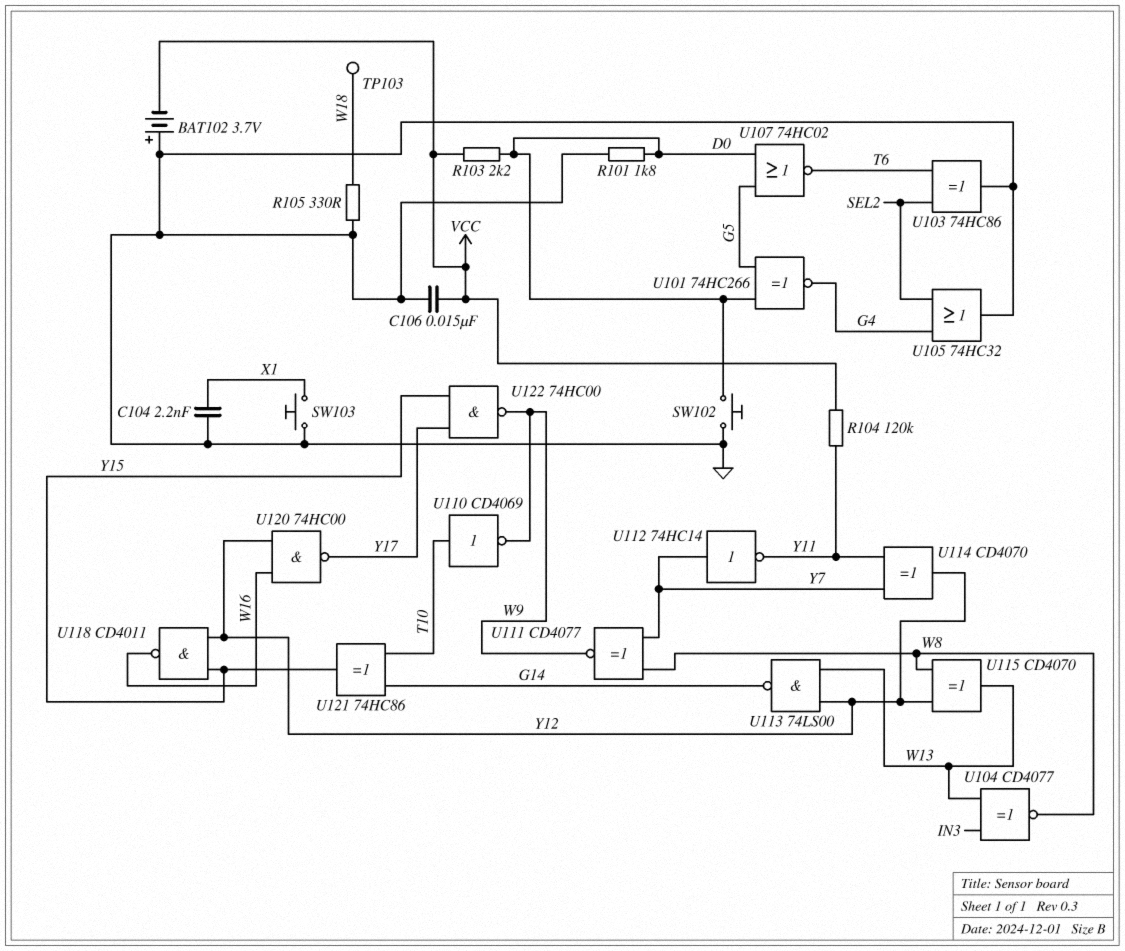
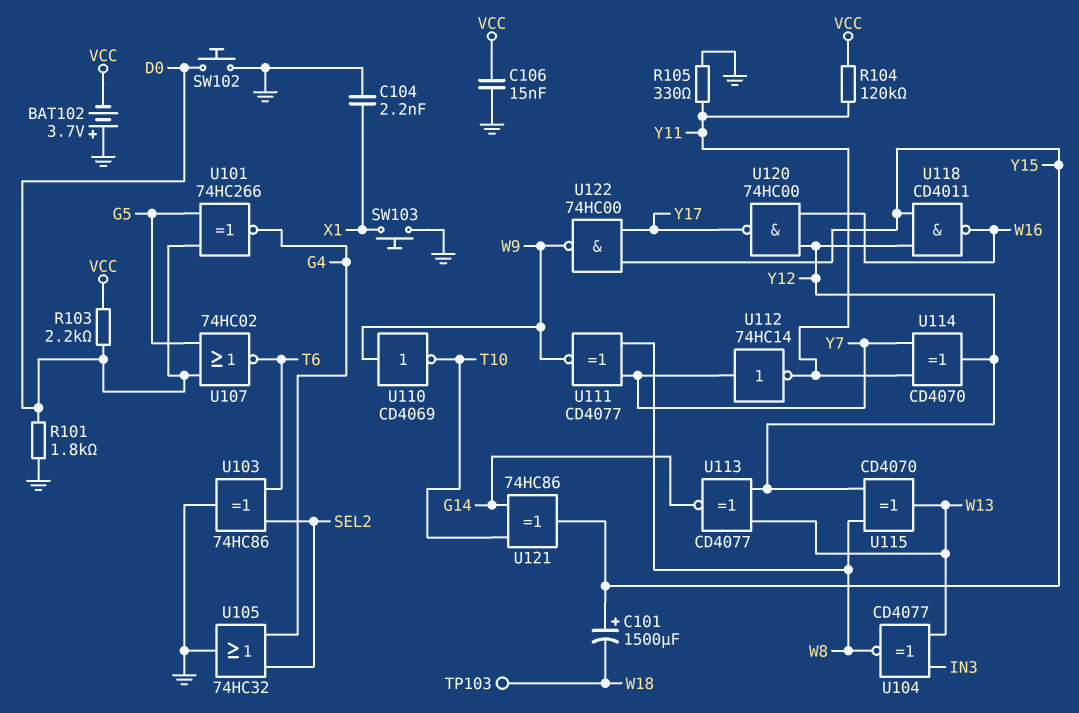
C101: none -> 1500uF (plus Y15, minus W18)
R105: 330 (GND, W18) -> 330 (GND, Y11)
U110: NOT CD4069 (in T10, out W9) -> NOT CD4069 (in W9, out T10)
U113: NAND 74LS00 (in W13, in Y12, out G14) -> XNOR CD4077 (in W13, in Y12, out G14)

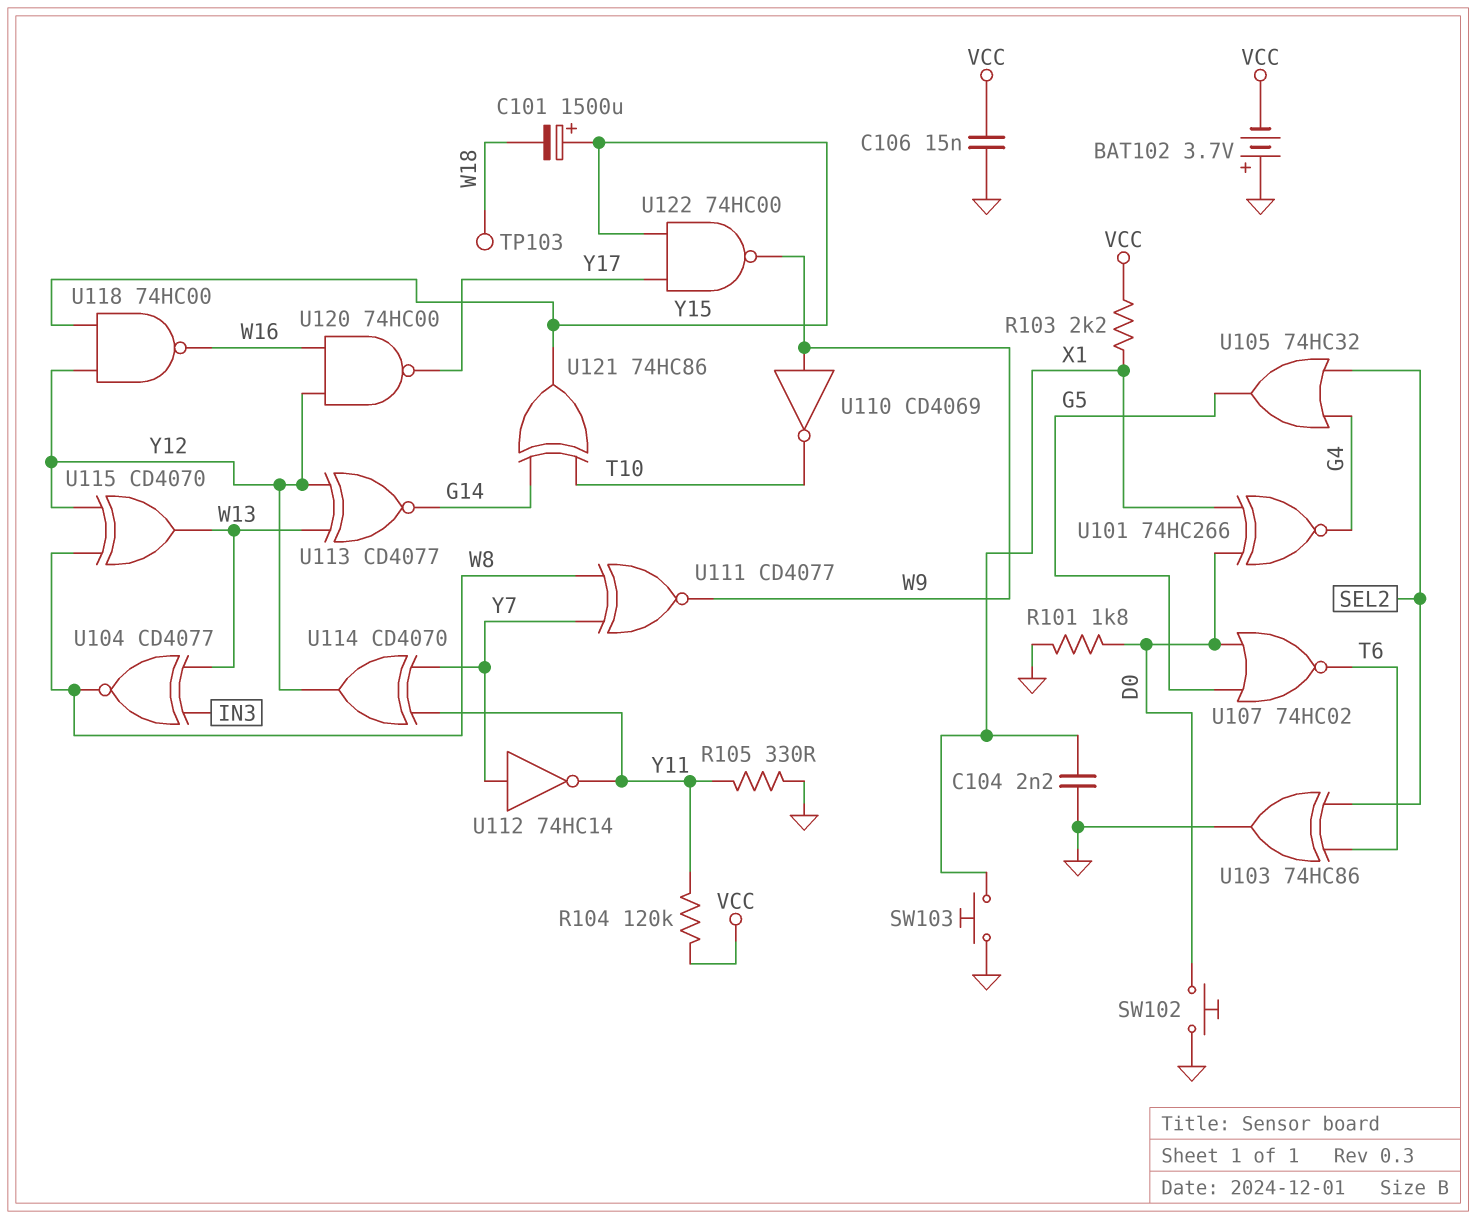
R103: 2.2k (D0, VCC) -> 2.2k (VCC, X1)
U101: XNOR 74HC266 (in D0, in G5, out G4) -> XNOR 74HC266 (in D0, in X1, out G4)
U105: OR 74HC32 (in G4, in SEL2, out GND) -> OR 74HC32 (in G4, in SEL2, out G5)
U118: NAND CD4011 (in Y12, in Y15, out W16) -> NAND 74HC00 (in Y12, in Y15, out W16)

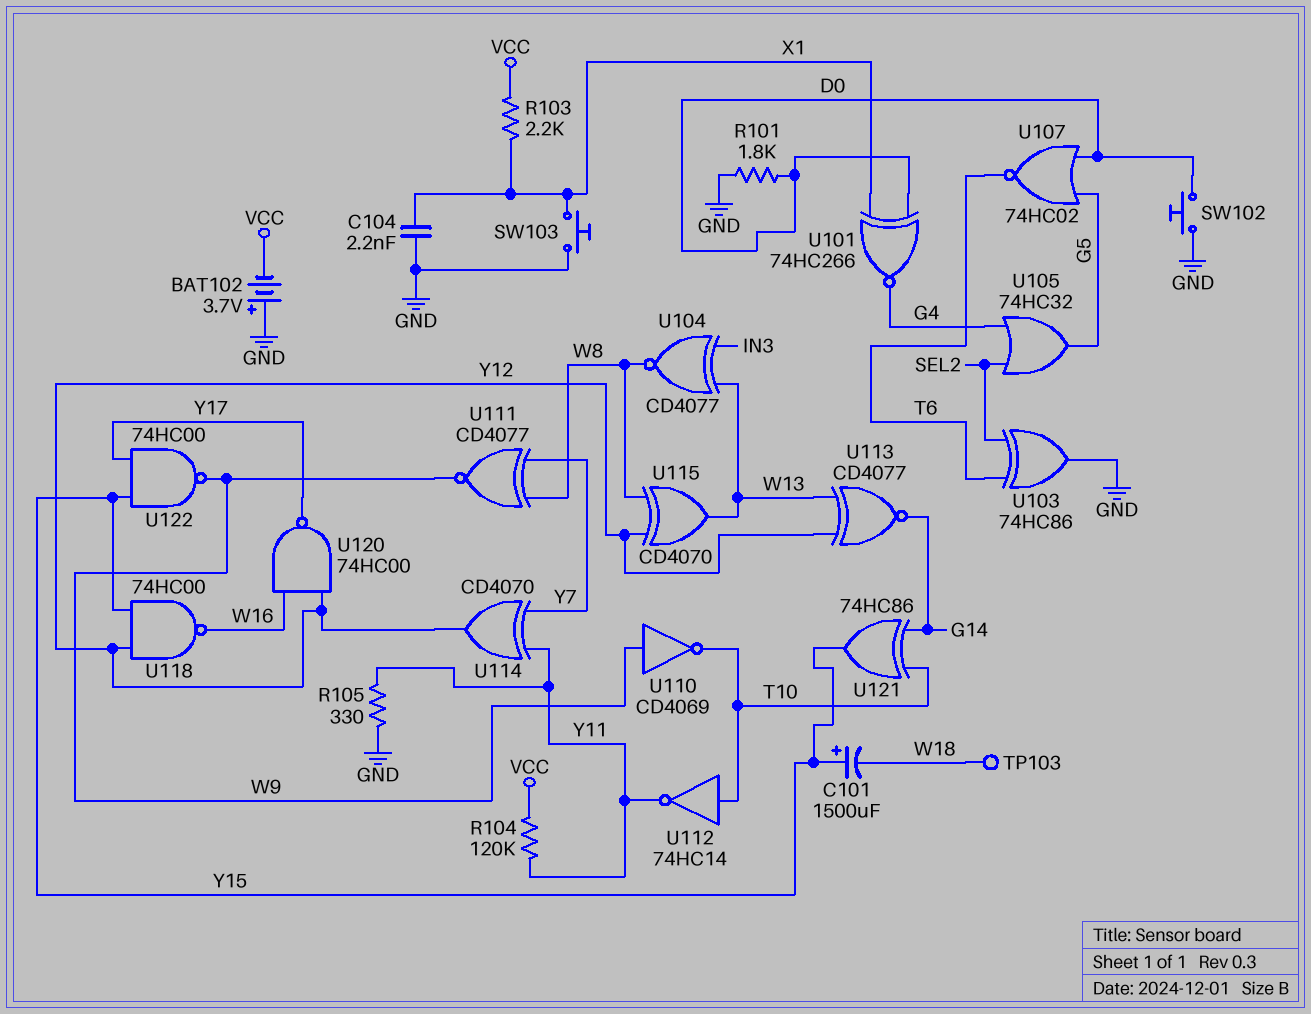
C106: 15nF (GND, VCC) -> none
U112: NOT 74HC14 (in Y7, out Y11) -> NOT 74HC14 (in T10, out Y11)

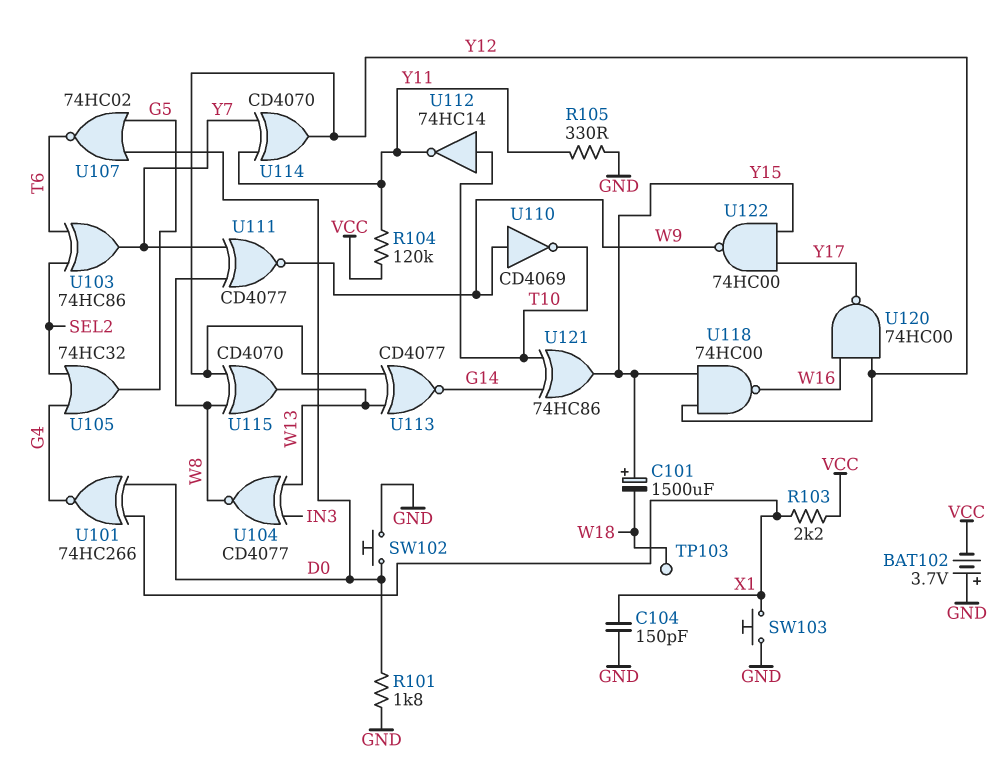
C104: 2.2nF (GND, X1) -> 150pF (GND, X1)
U103: XOR 74HC86 (in SEL2, in T6, out GND) -> XOR 74HC86 (in SEL2, in T6, out Y7)

